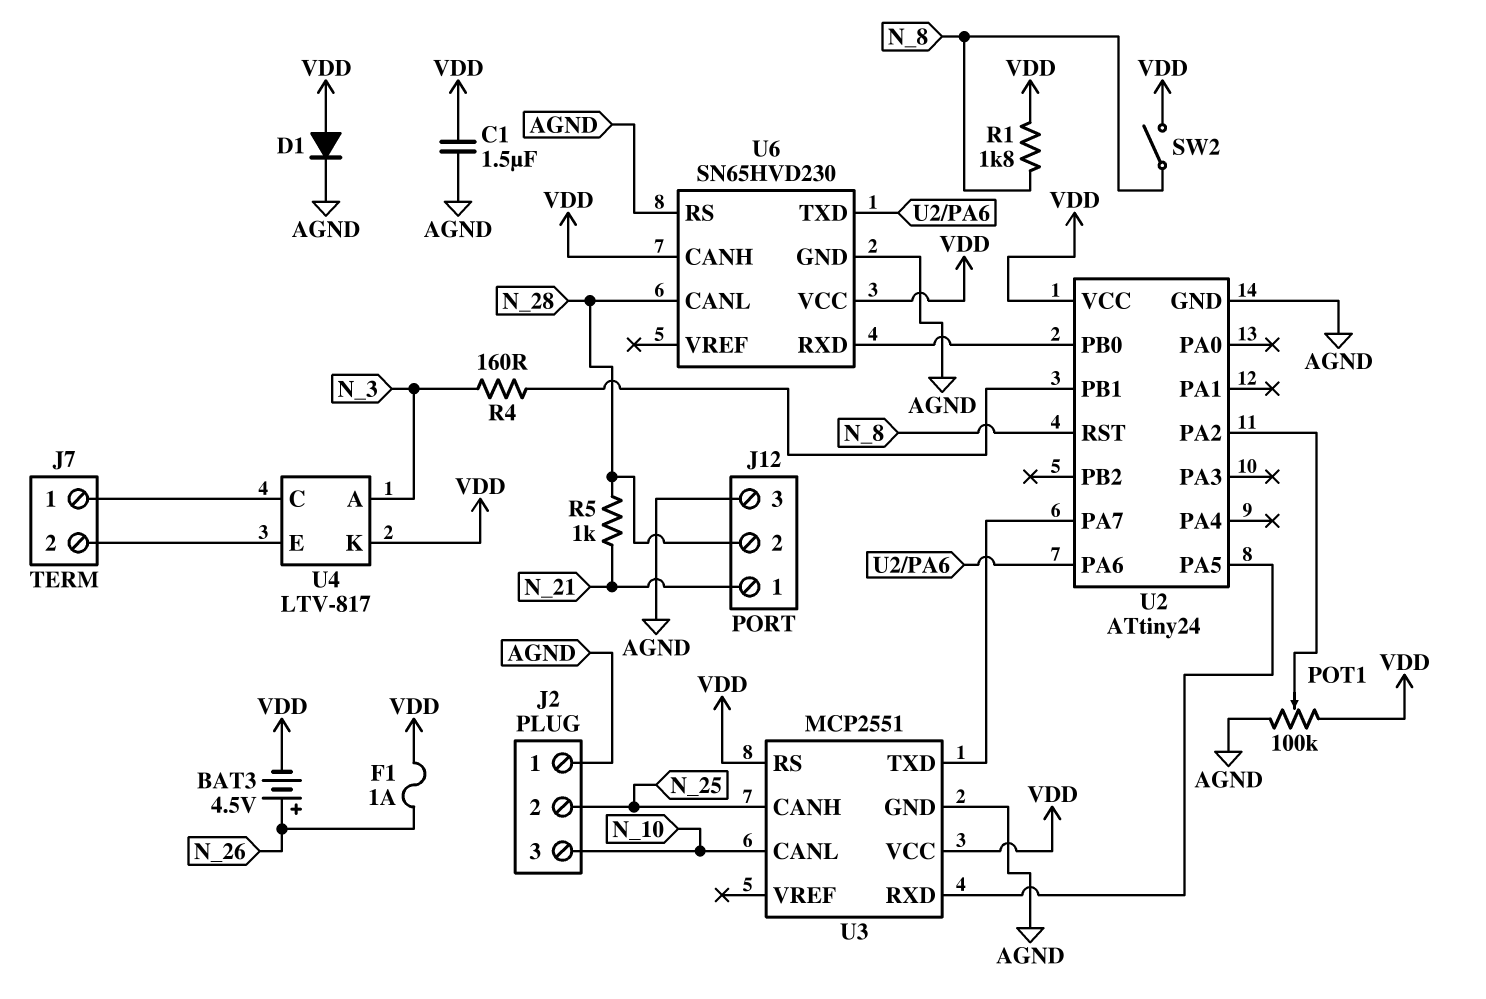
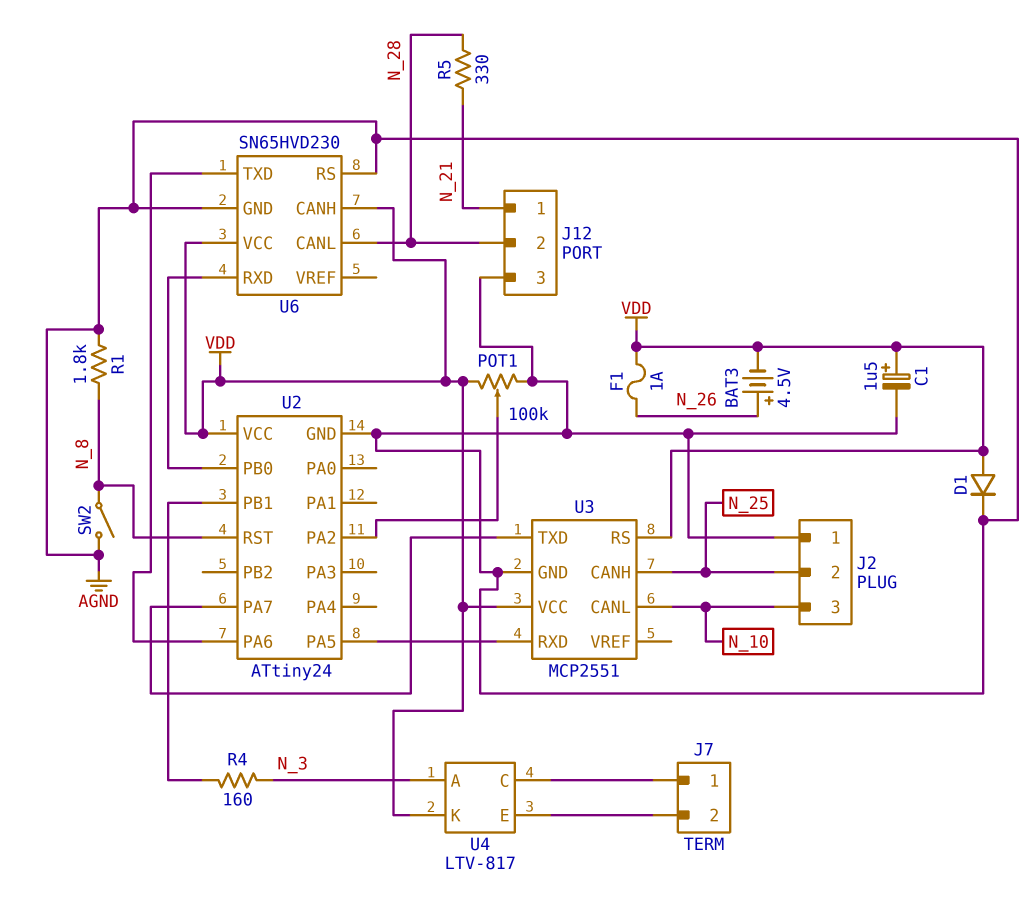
C1: 1.5uF (AGND, VDD) -> 1.5uF (plus VDD, minus AGND)
R1: 1.8k (N_8, VDD) -> 1.8k (AGND, N_8)
R5: 1k (N_21, N_28) -> 330 (N_21, N_28)
SW2: switch (N_8, VDD) -> switch (AGND, N_8)

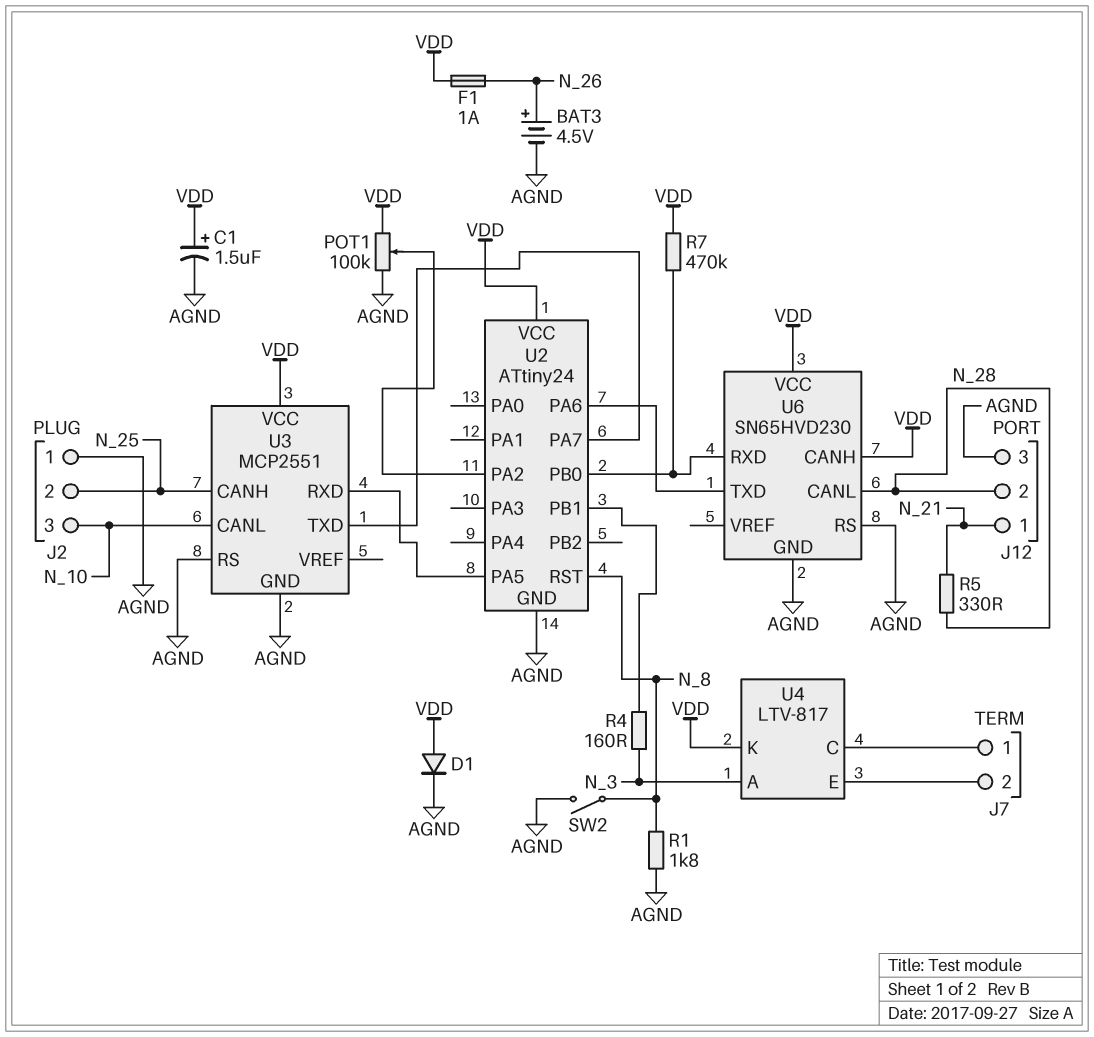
BAT3: 4.5V (plus N_26, minus VDD) -> 4.5V (plus N_26, minus AGND)
R7: none -> 470k (U2/PB0, VDD)
U3 pin RS: VDD -> AGND

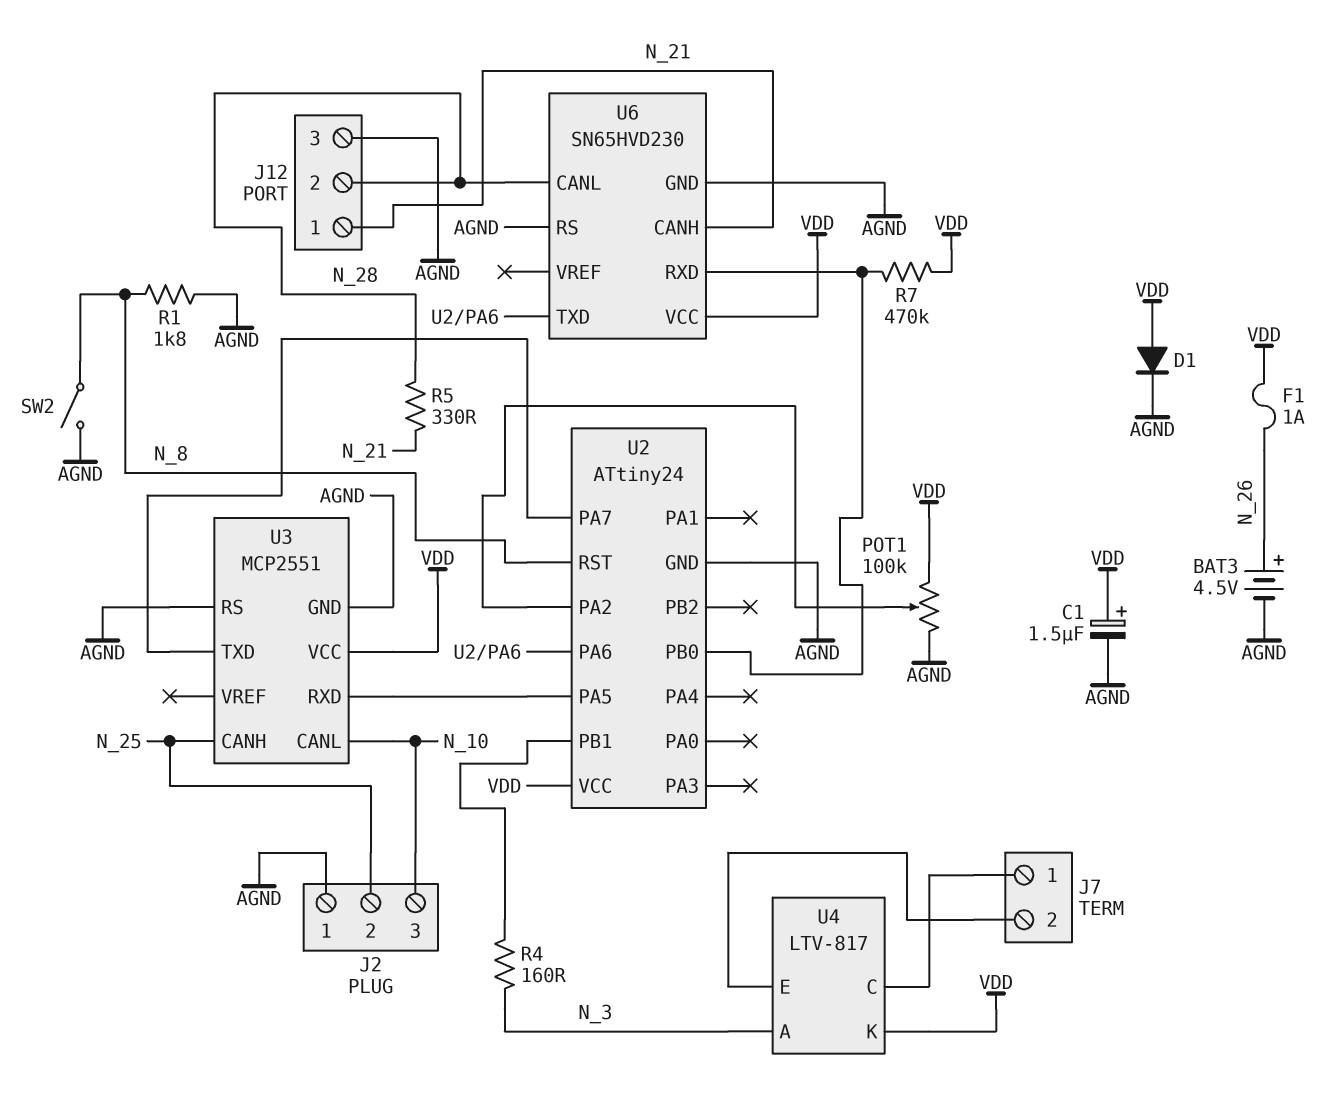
U6 pin CANH: VDD -> N_21

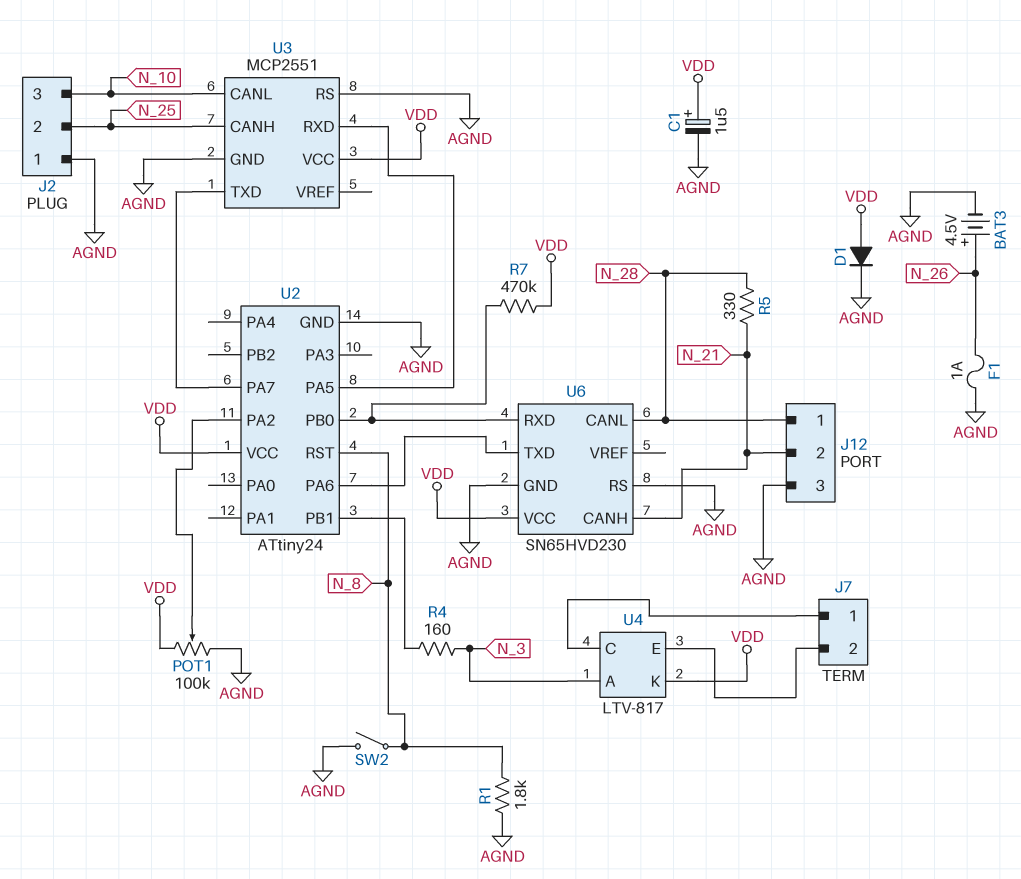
F1: 1A (N_26, VDD) -> 1A (AGND, N_26)
J12 pin 1: N_21 -> N_28
J12 pin 2: N_28 -> N_21

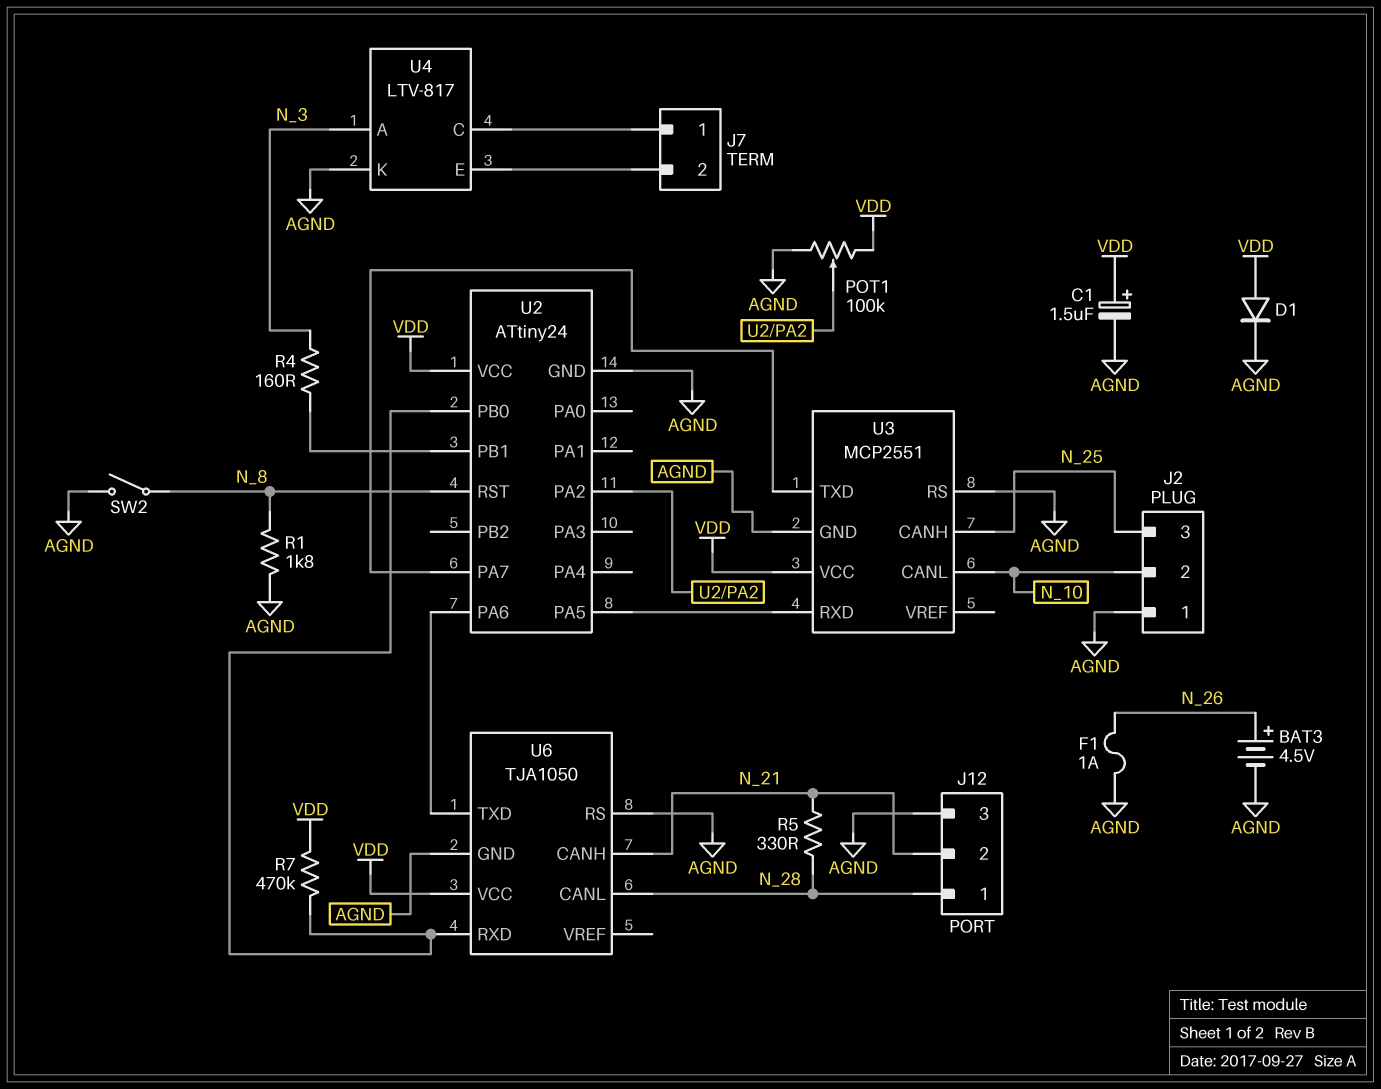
J2 pin 2: N_25 -> N_10
J2 pin 3: N_10 -> N_25
U4 pin K: VDD -> AGND
U6: SN65HVD230 -> TJA1050

